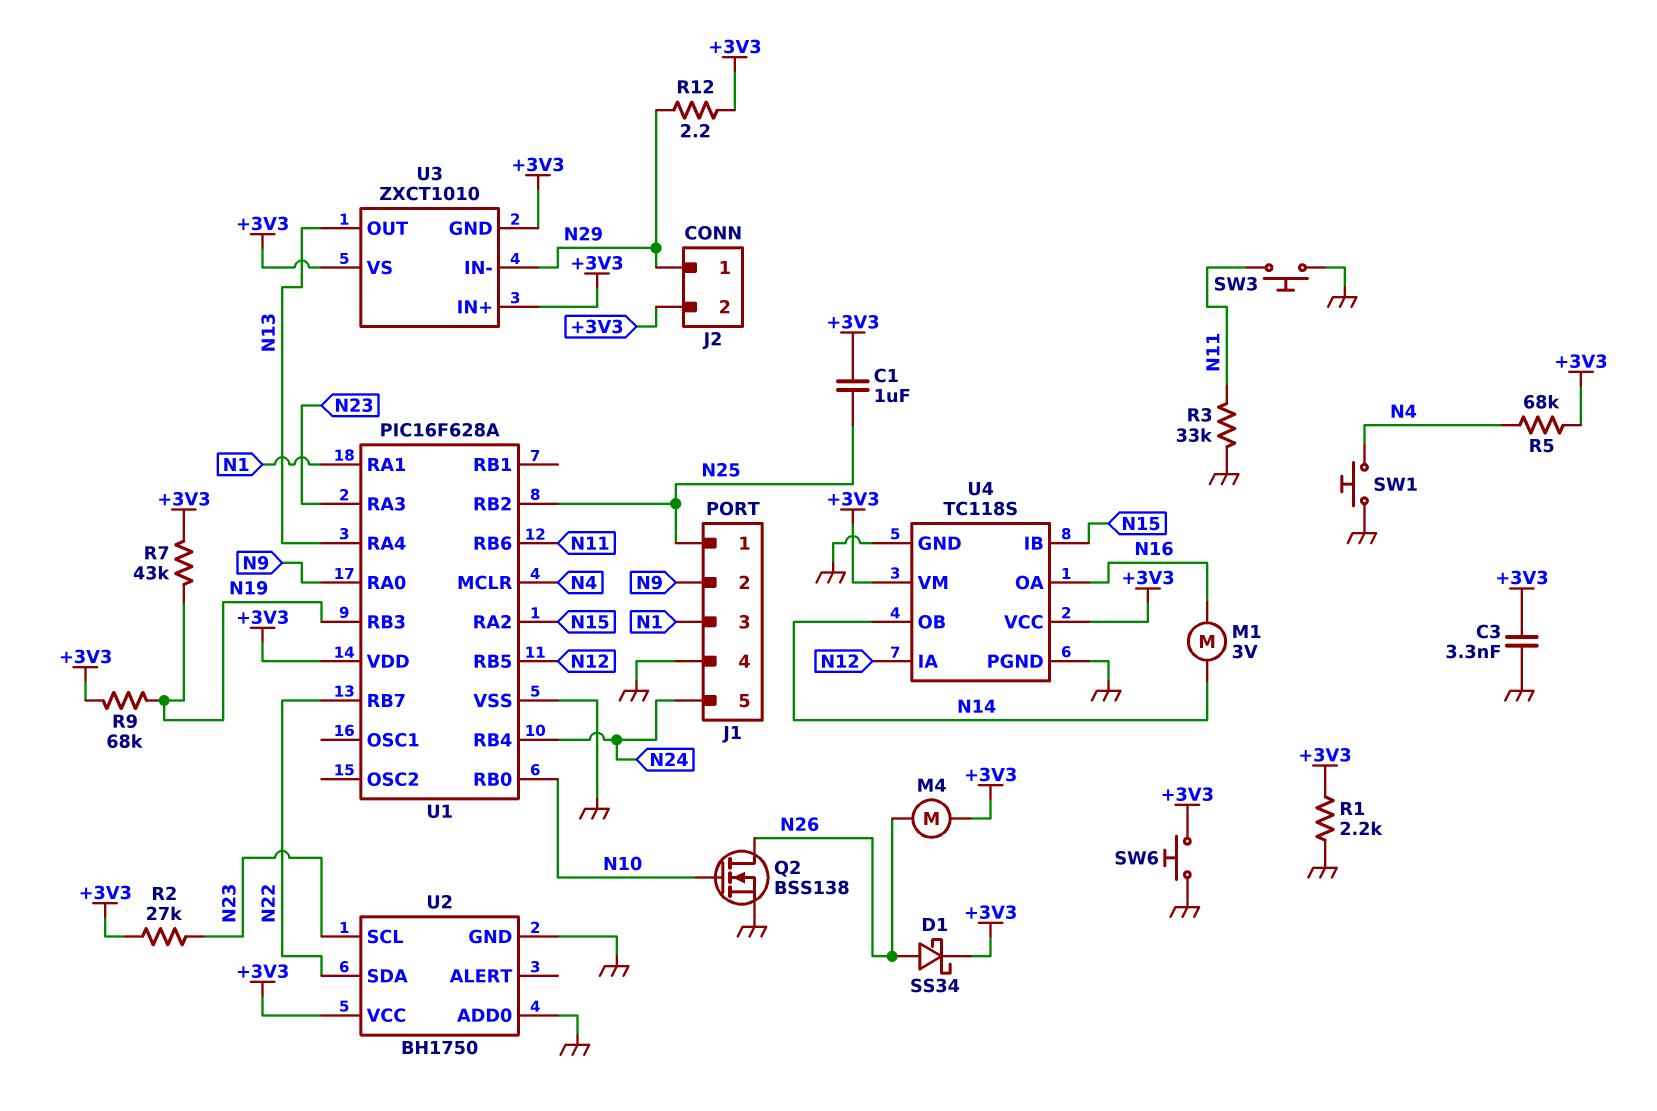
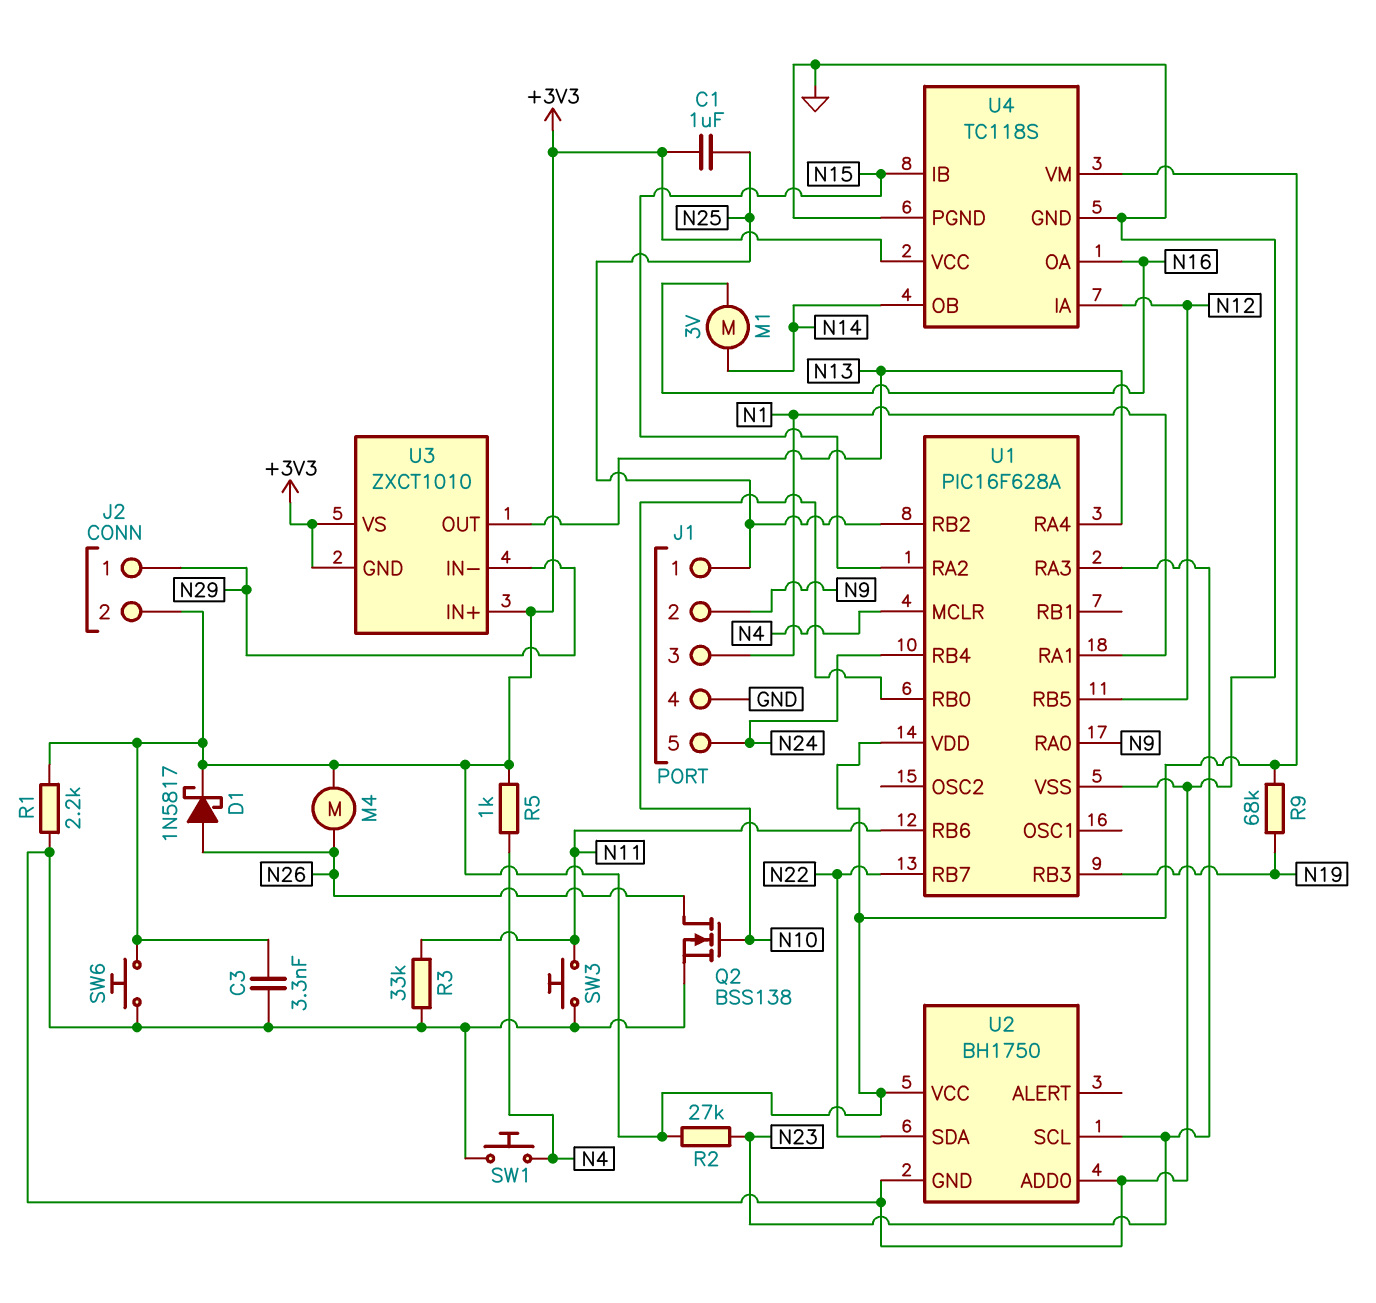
D1: schottky SS34 (A N26, K +3V3) -> schottky 1N5817 (A N26, K +3V3)
R5: 68k (+3V3, N4) -> 1k (+3V3, N4)
R7: 43k (+3V3, N19) -> none
R12: 2.2 (+3V3, N29) -> none

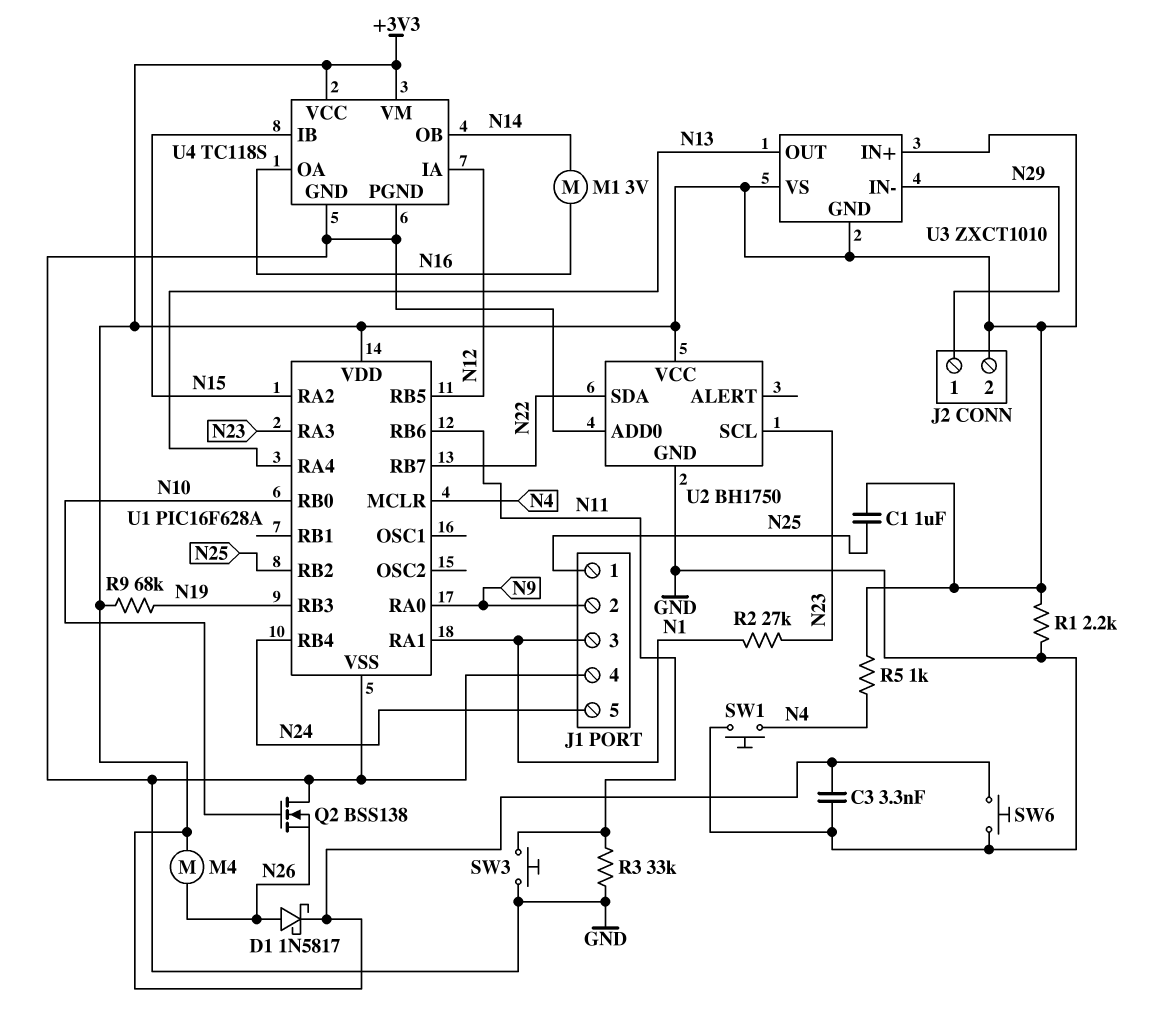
Q2: NMOS BSS138 (G N10, D N26, S GND) -> NMOS BSS138 (G N10, D GND, S N26)
R2: 27k (+3V3, N23) -> 27k (N1, N23)

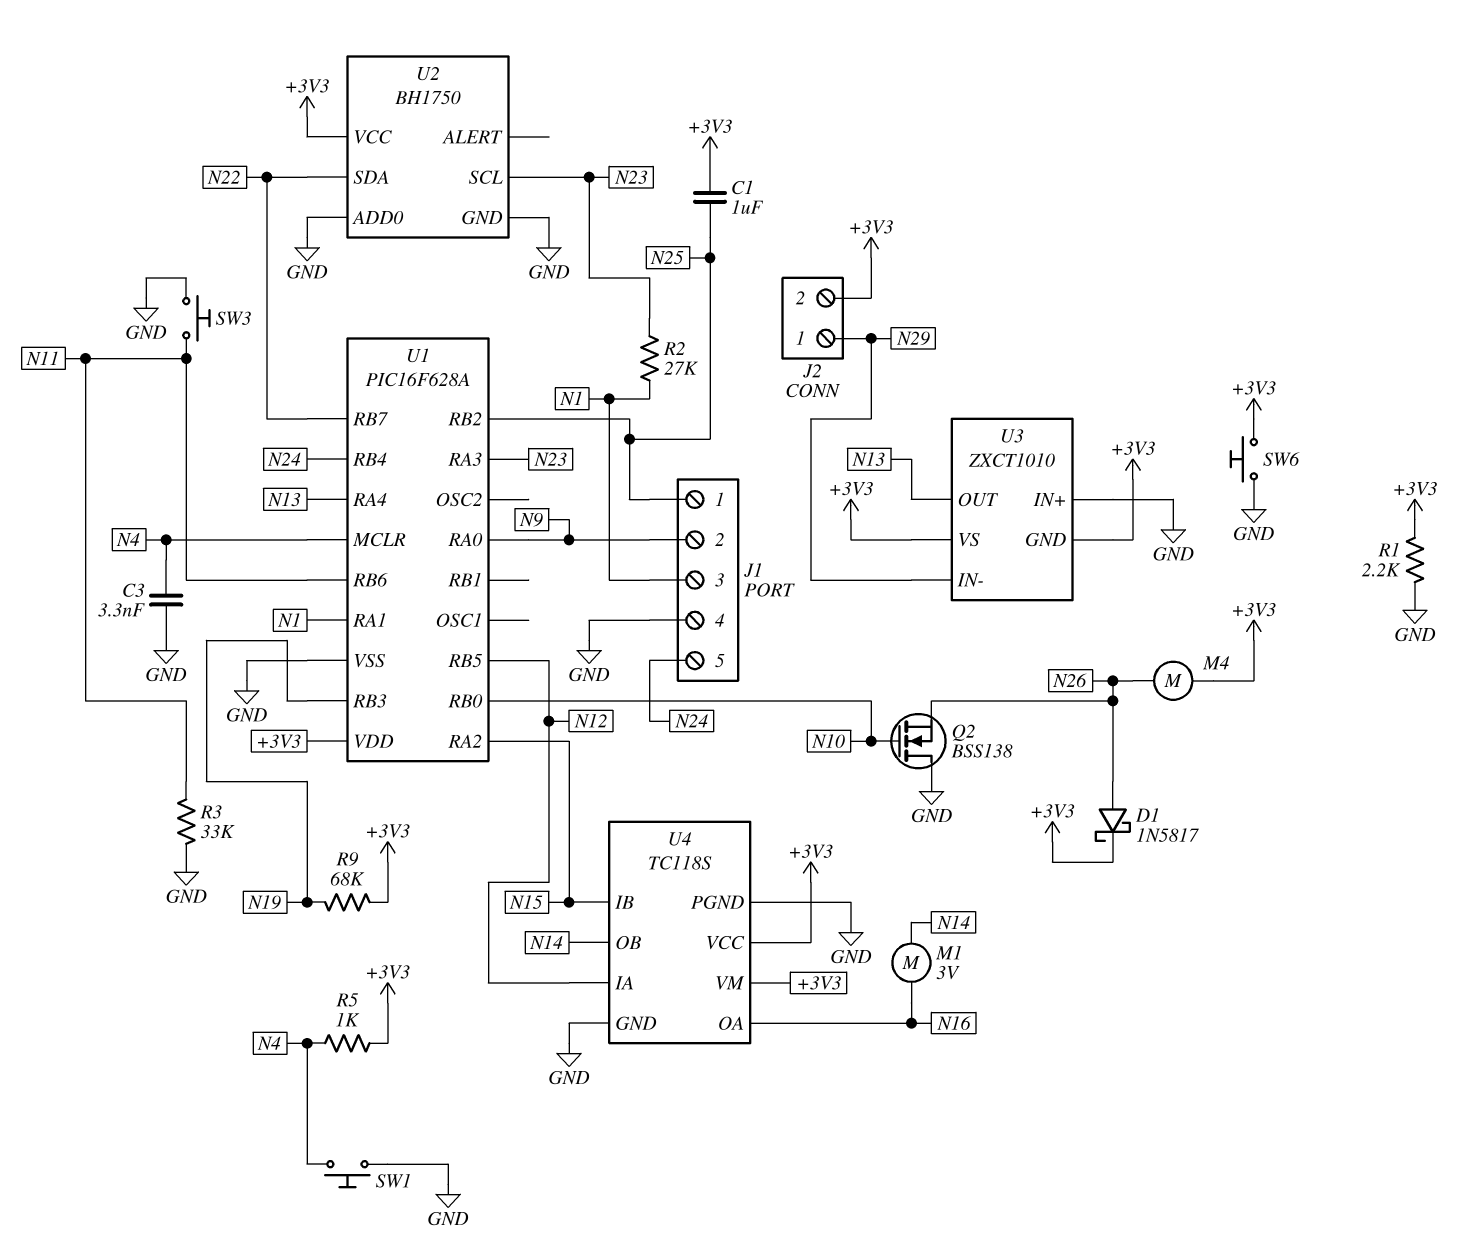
C3: 3.3nF (+3V3, GND) -> 3.3nF (GND, N4)
U3 pin IN+: +3V3 -> GND

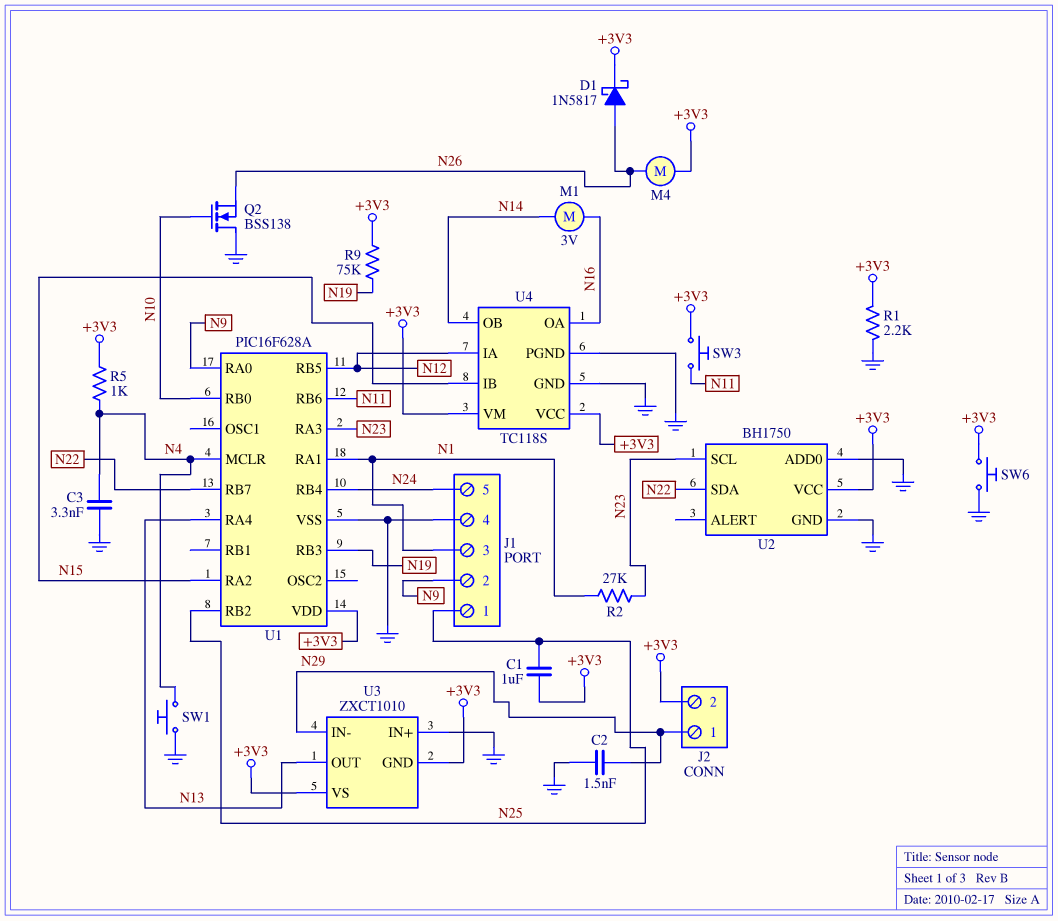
C2: none -> 1.5nF (GND, N29)
R3: 33k (GND, N11) -> none
R9: 68k (+3V3, N19) -> 75k (+3V3, N19)
SW3: button (GND, N11) -> button (+3V3, N11)

